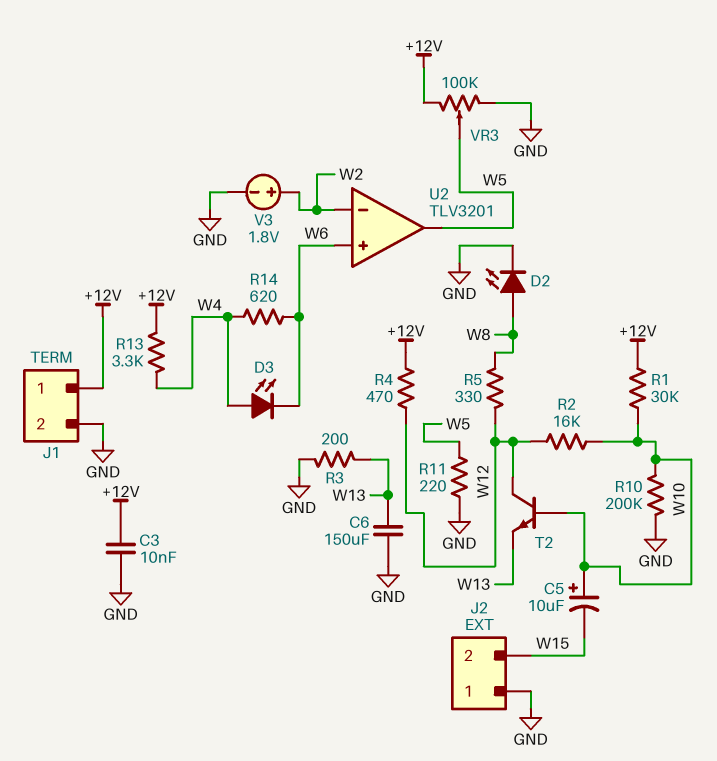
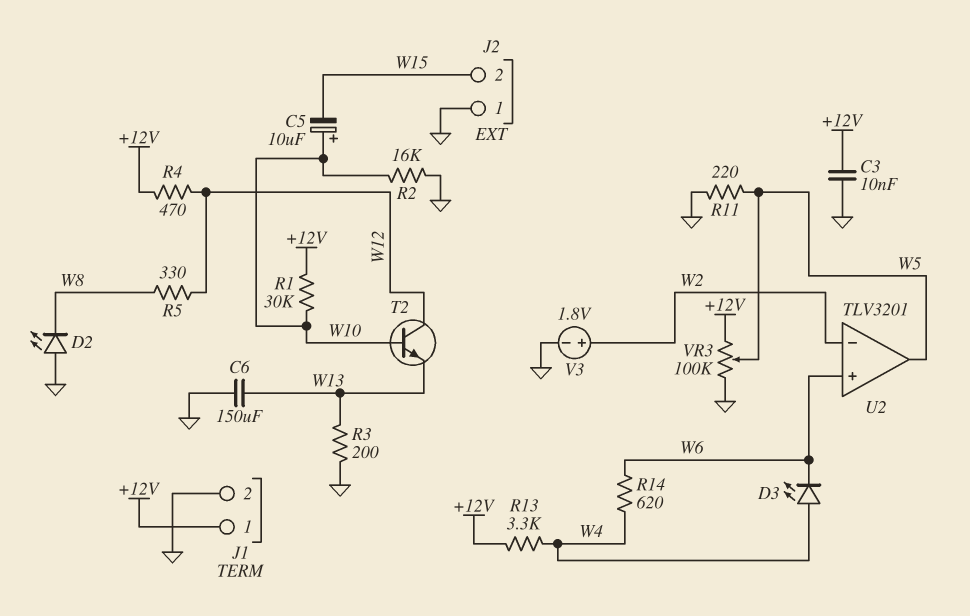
D2: LED (A W8, K GND) -> LED (A GND, K W8)
R2: 16k (W10, W12) -> 16k (GND, W10)
R10: 200k (GND, W10) -> none

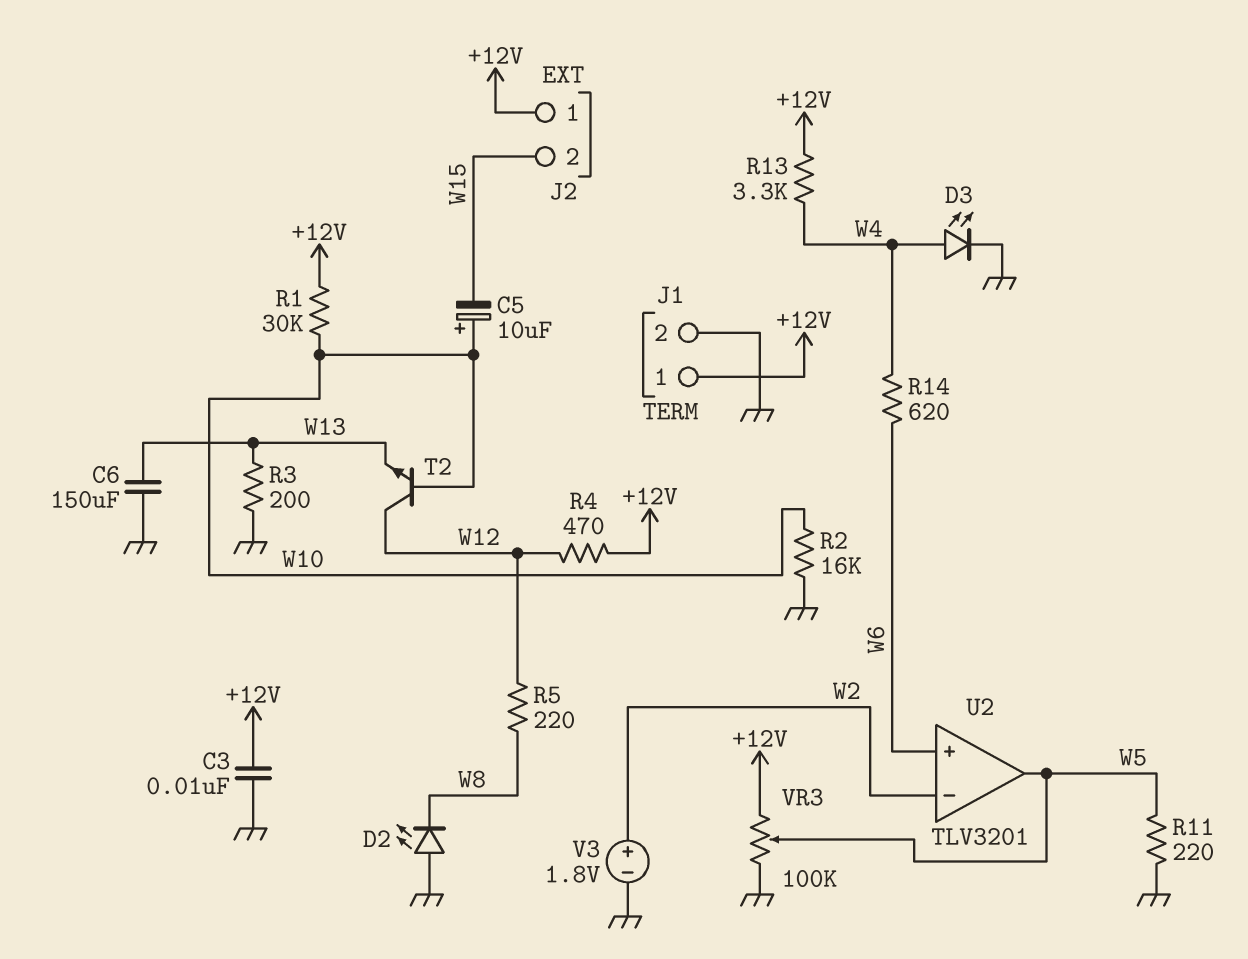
D3: LED (A W4, K W6) -> LED (A W4, K GND)
J2 pin 1: GND -> +12V
R5: 330 (W8, W12) -> 220 (W8, W12)

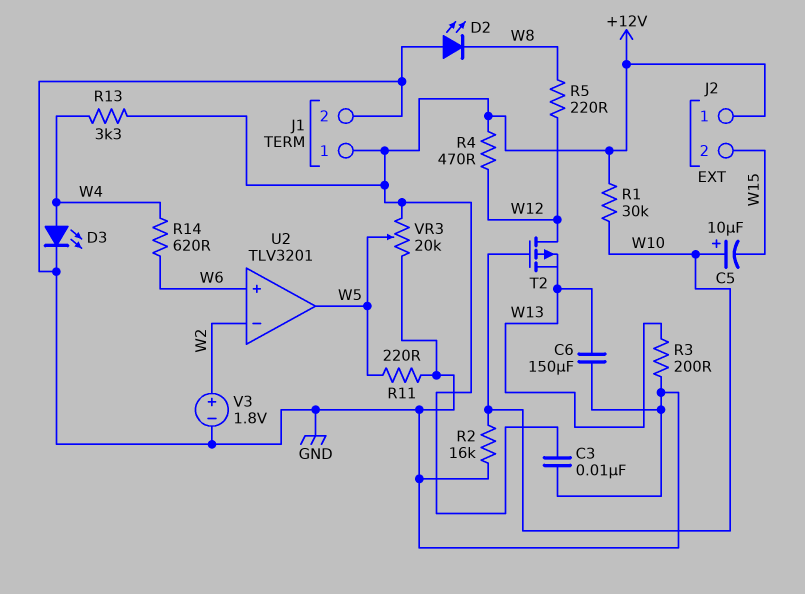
T2: NPN (B W10, C W12, E W13) -> PMOS (G W10, D W12, S W13)
VR3: 100k (+12V, GND, wiper W5) -> 20k (+12V, GND, wiper W5)

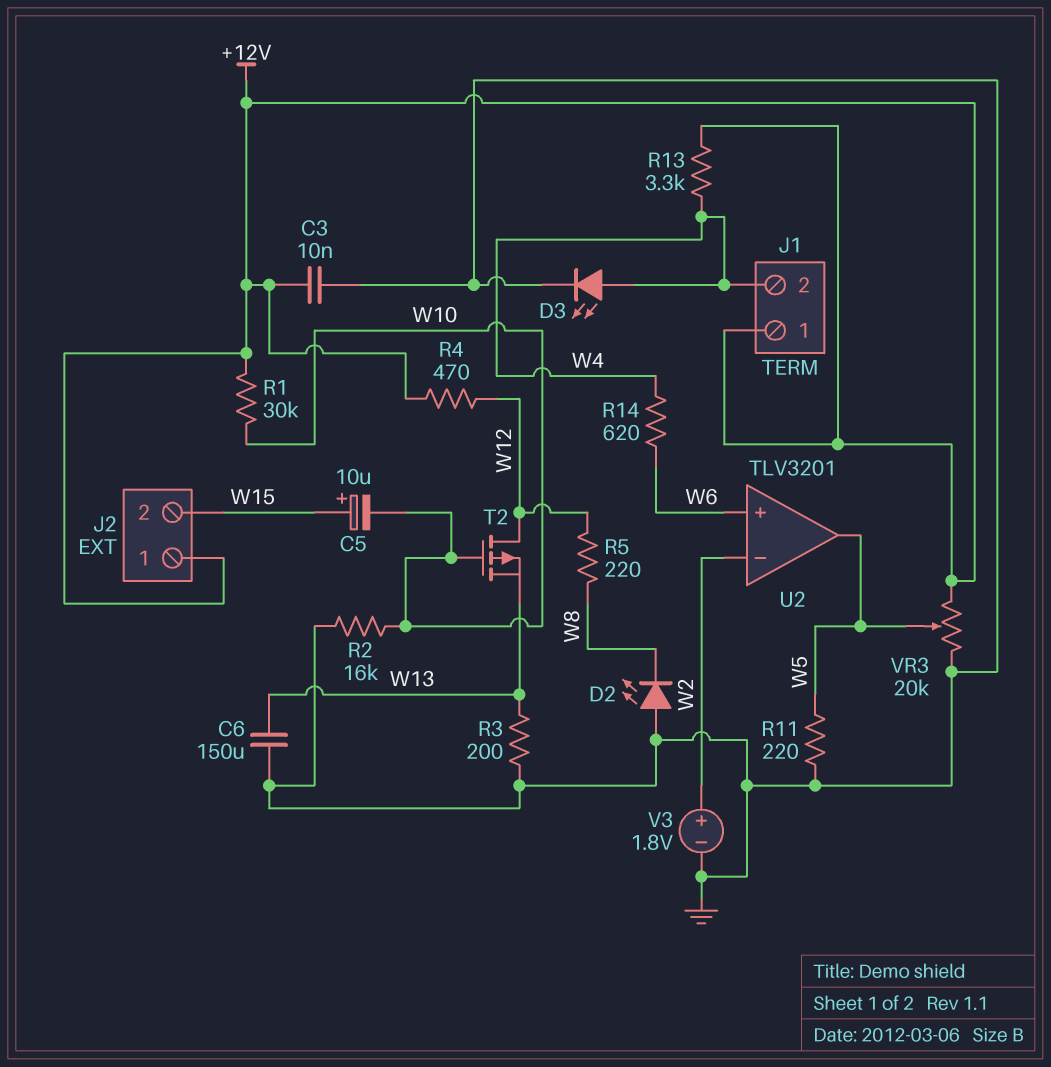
C5: 10uF (plus W10, minus W15) -> 10uF (plus W15, minus W10)
J1 pin 2: GND -> W4

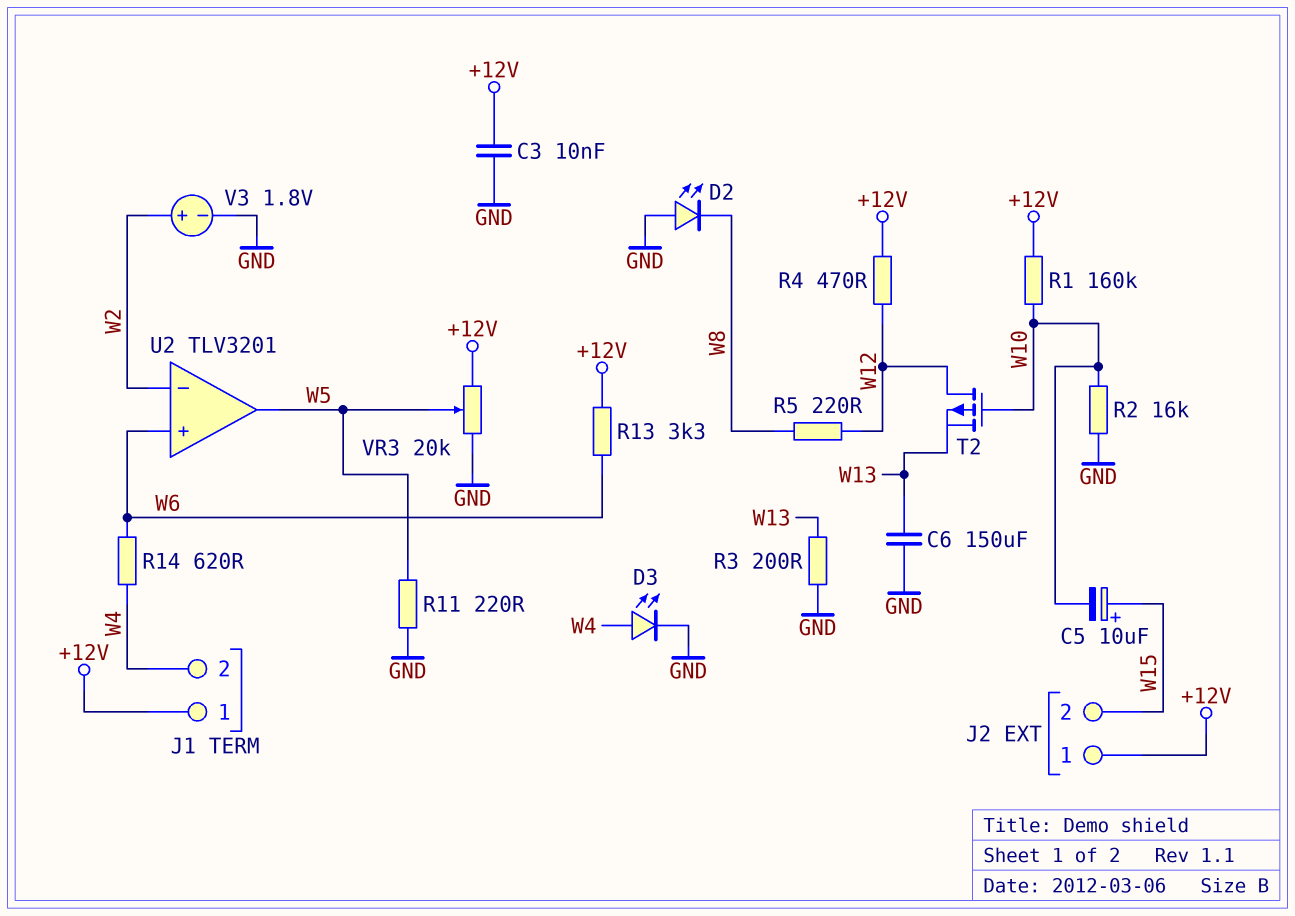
R1: 30k (+12V, W10) -> 160k (+12V, W10)
R13: 3.3k (+12V, W4) -> 3.3k (+12V, W6)

